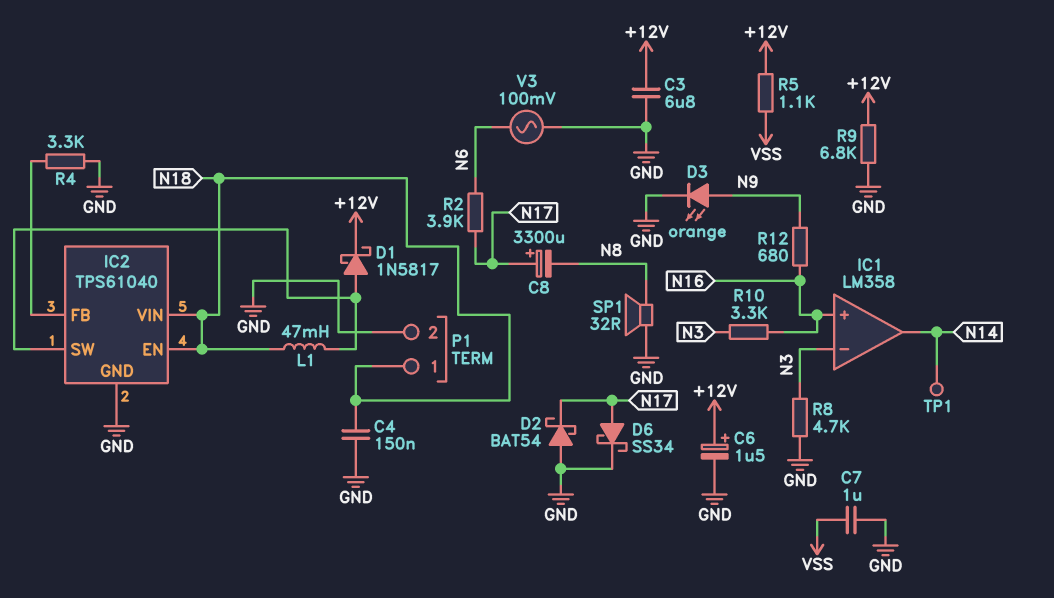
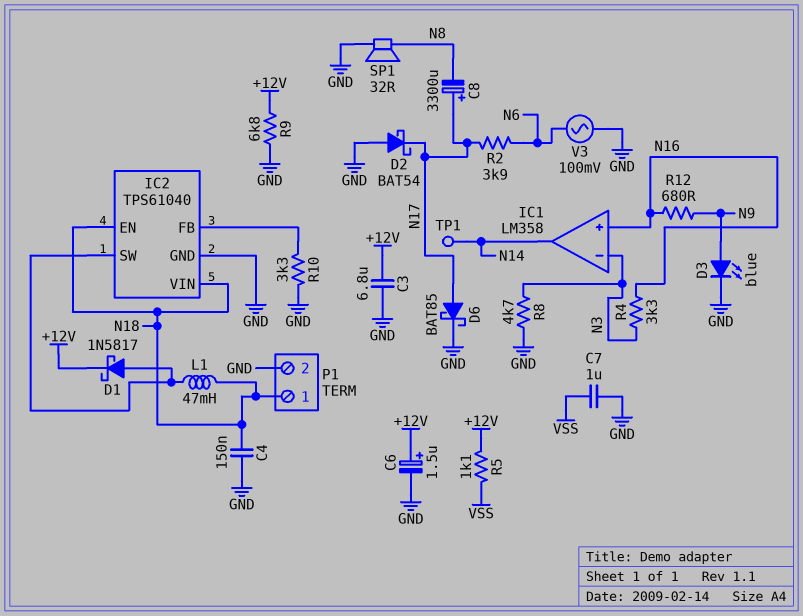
D3: LED orange (A N9, K GND) -> LED blue (A N9, K GND)
D6: schottky SS34 (A N17, K GND) -> schottky BAT85 (A N17, K GND)
R4: 3.3k (GND, IC2/FB) -> 3.3k (N3, N16)
R10: 3.3k (N3, N16) -> 3.3k (GND, IC2/FB)

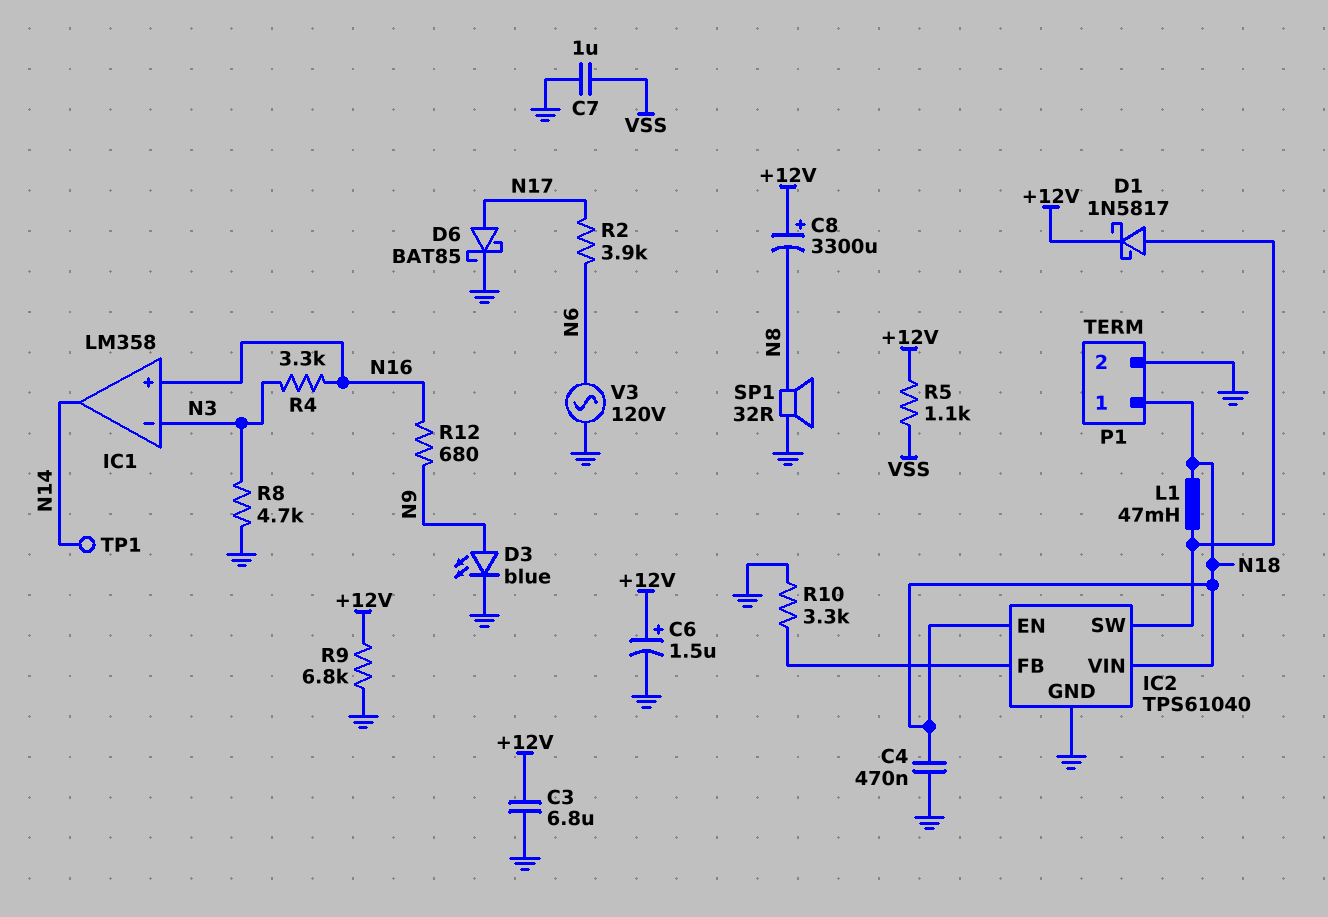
C4: 150nF (GND, N18) -> 470nF (GND, N18)
C8: 3300uF (plus N17, minus N8) -> 3300uF (plus +12V, minus N8)
D2: schottky BAT54 (A GND, K N17) -> none
V3: AC 100mV (GND, N6) -> AC 120V (GND, N6)

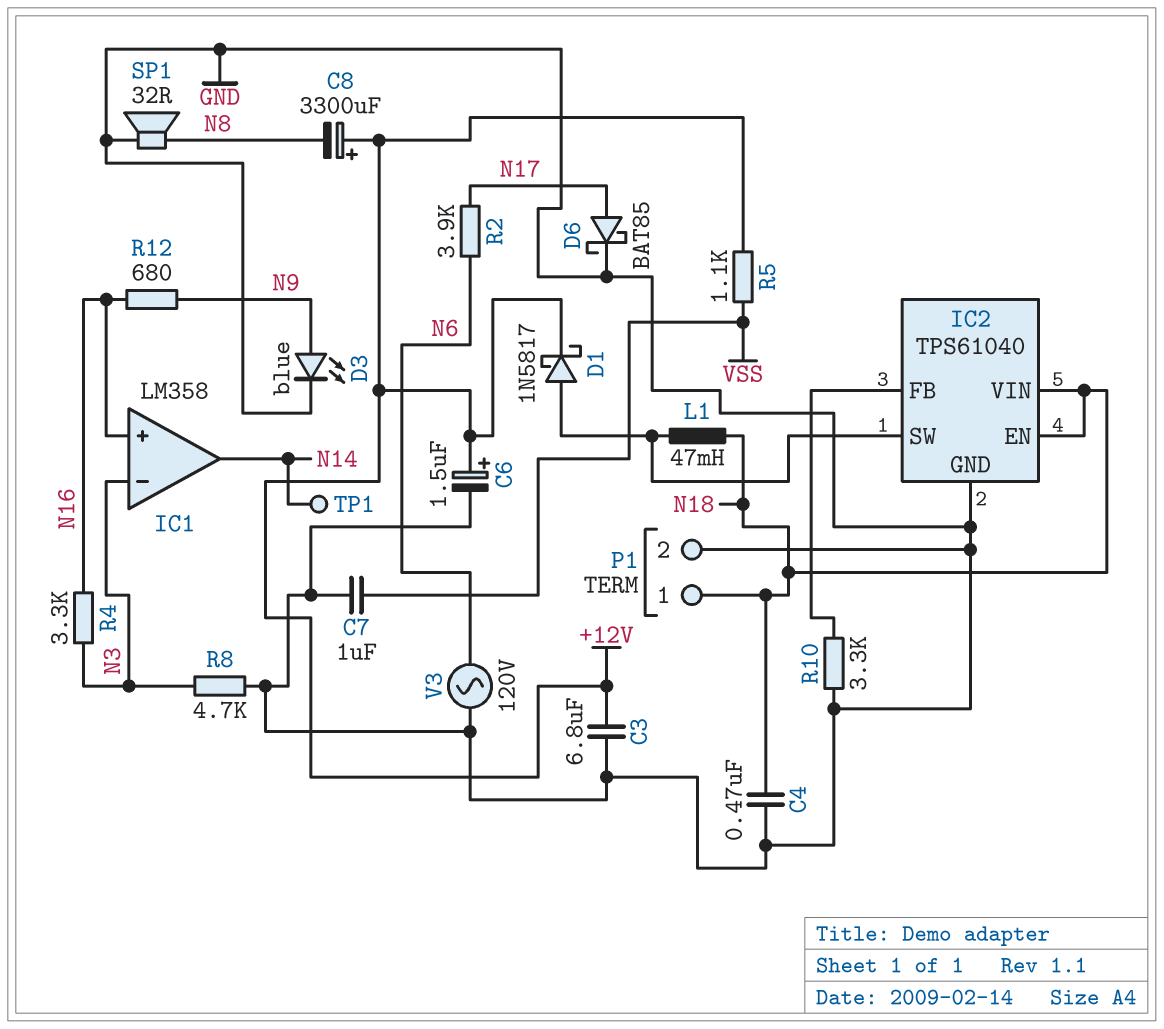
R9: 6.8k (+12V, GND) -> none

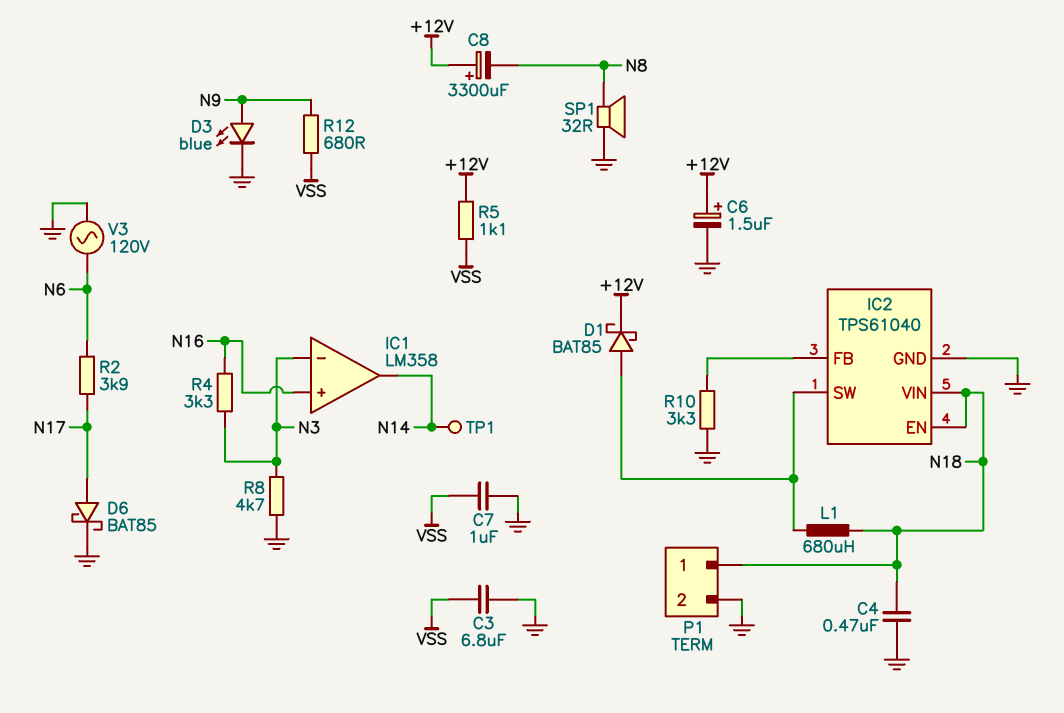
C3: 6.8uF (+12V, GND) -> 6.8uF (GND, VSS)
D1: schottky 1N5817 (A IC2/SW, K +12V) -> schottky BAT85 (A IC2/SW, K +12V)
L1: 47mH (IC2/SW, N18) -> 680uH (IC2/SW, N18)
R12: 680 (N9, N16) -> 680 (N9, VSS)

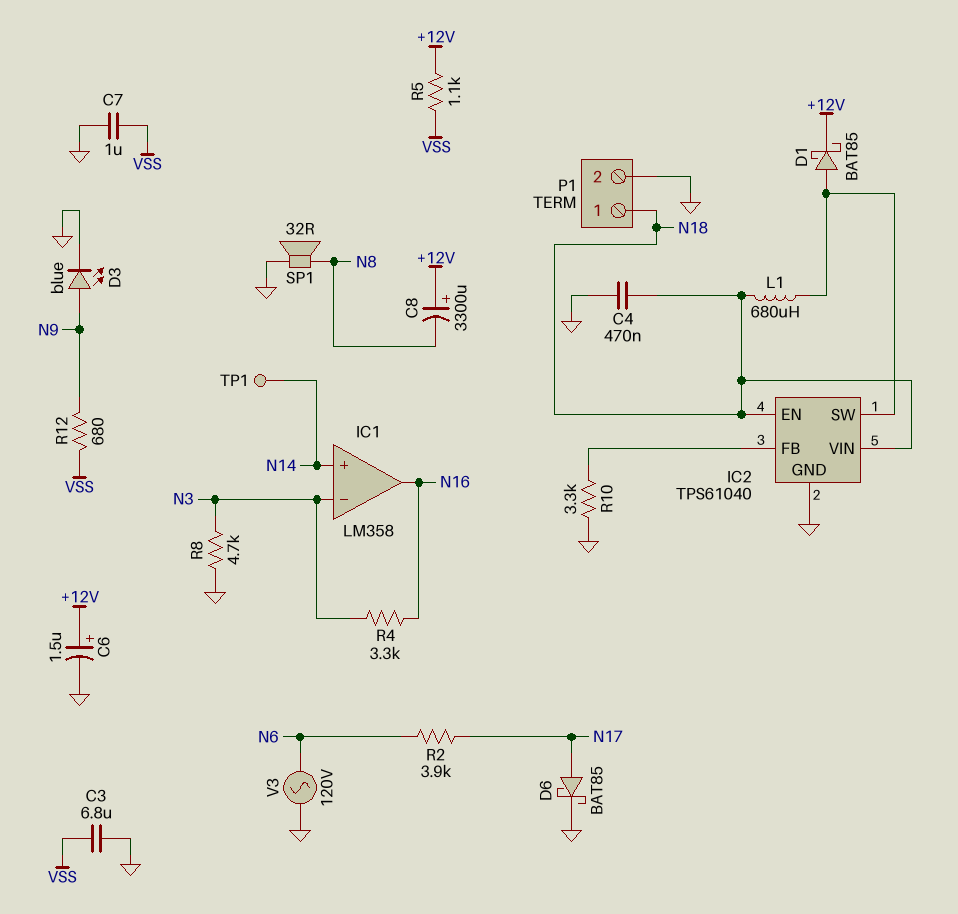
IC1 pin in+: N16 -> N14
IC1 pin out: N14 -> N16

